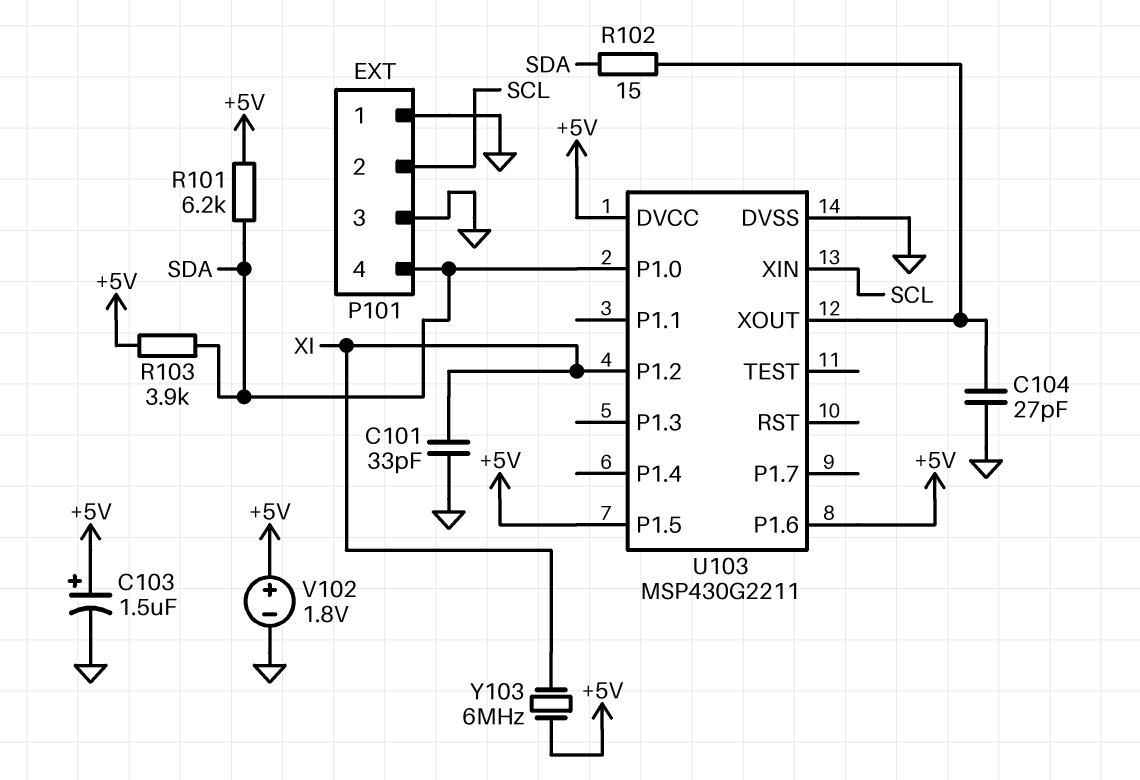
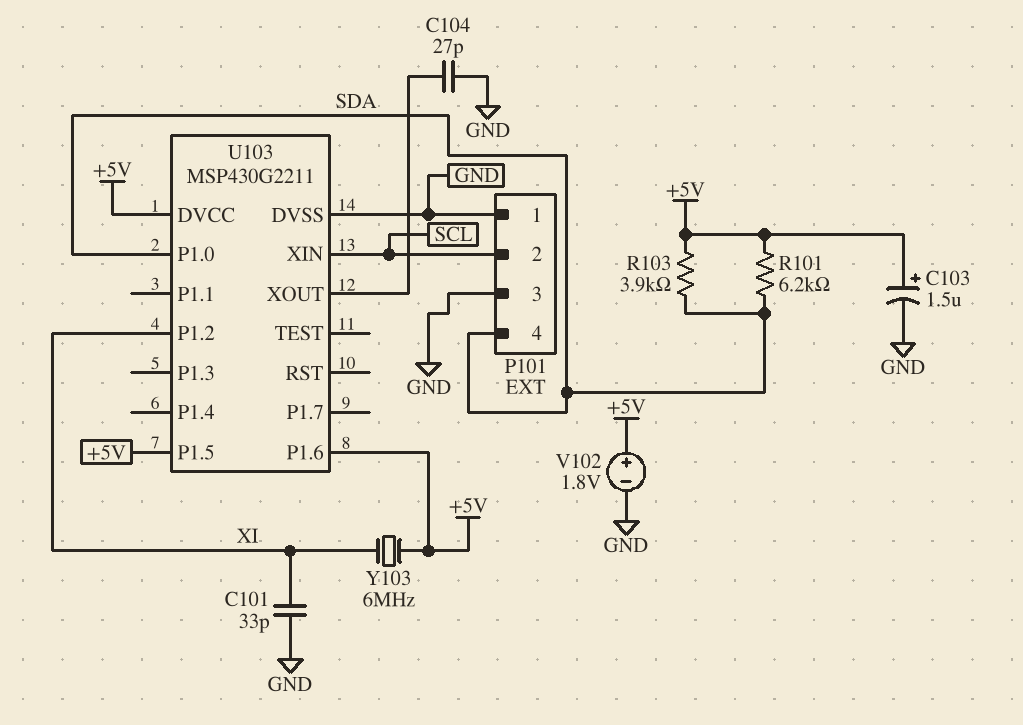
R102: 15 (SDA, U103/XOUT) -> none

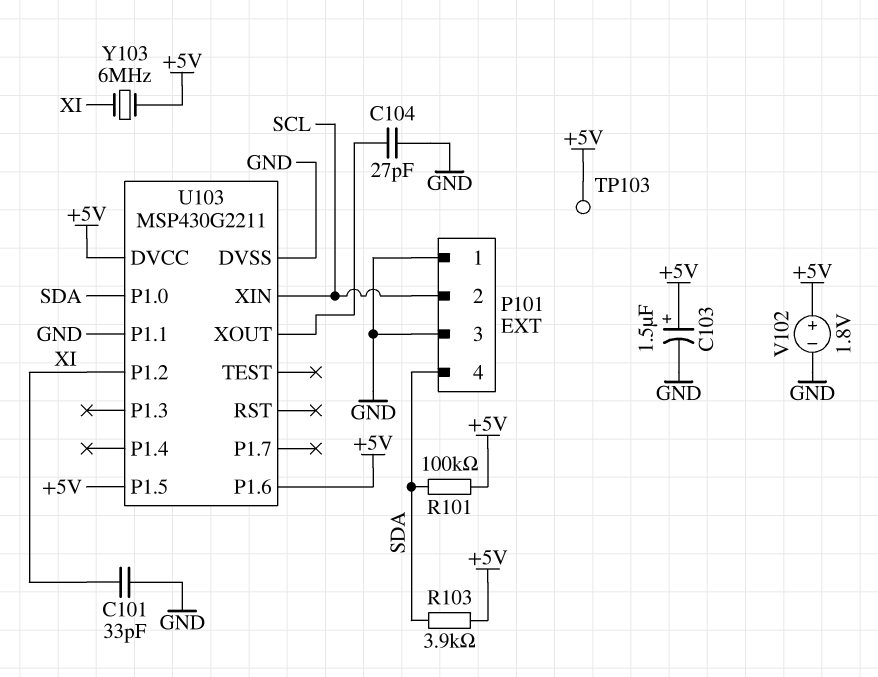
R101: 6.2k (+5V, SDA) -> 100k (+5V, SDA)
TP103: none -> test point (+5V)
U103 pin P1.1: none -> GND

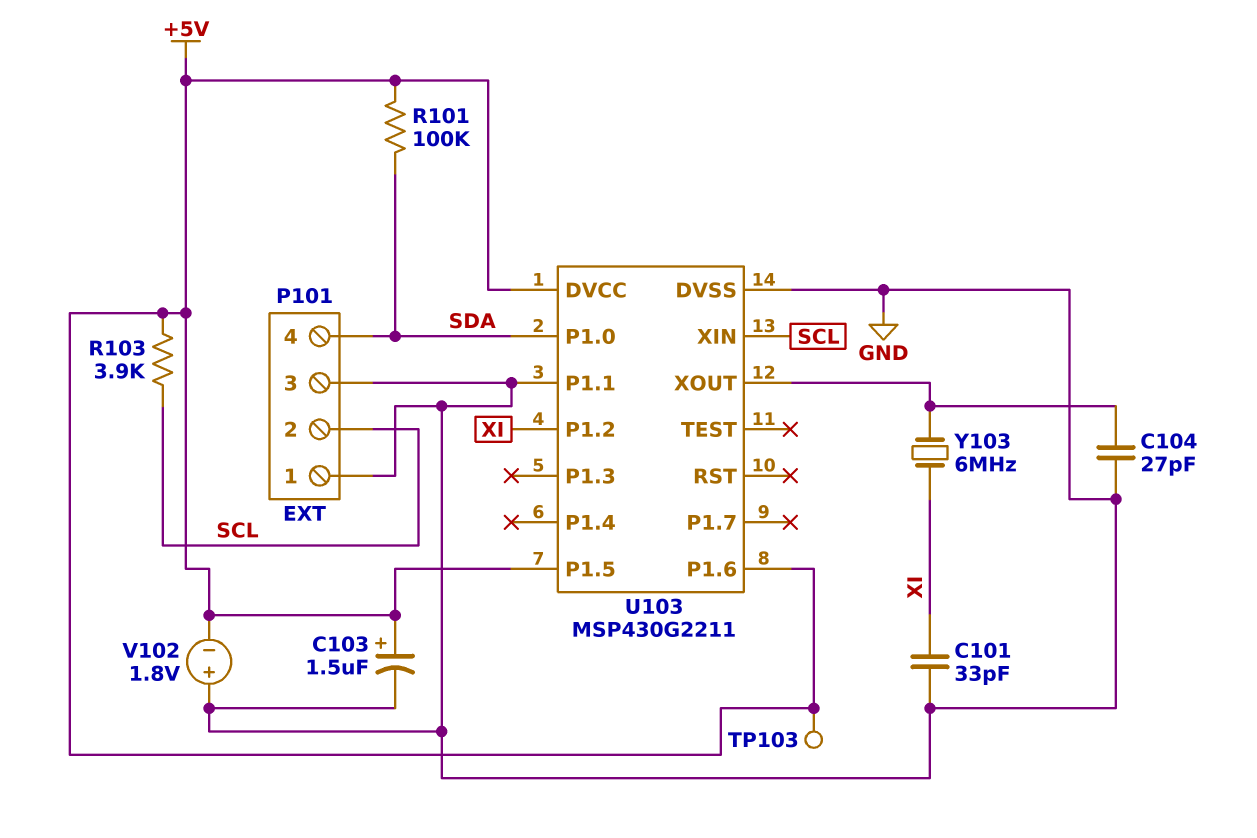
R103: 3.9k (+5V, SDA) -> 3.9k (+5V, SCL)
V102: 1.8V (plus +5V, minus GND) -> 1.8V (plus GND, minus +5V)
Y103: 6MHz (+5V, XI) -> 6MHz (U103/XOUT, XI)

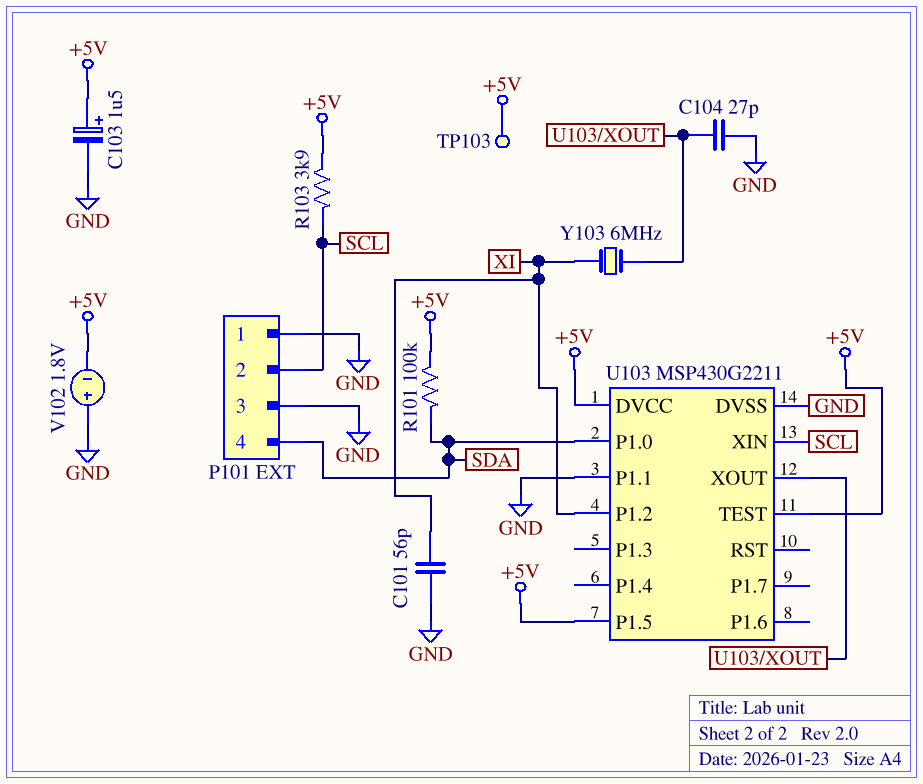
C101: 33pF (GND, XI) -> 56pF (GND, XI)
U103 pin P1.6: +5V -> none
U103 pin TEST: none -> +5V

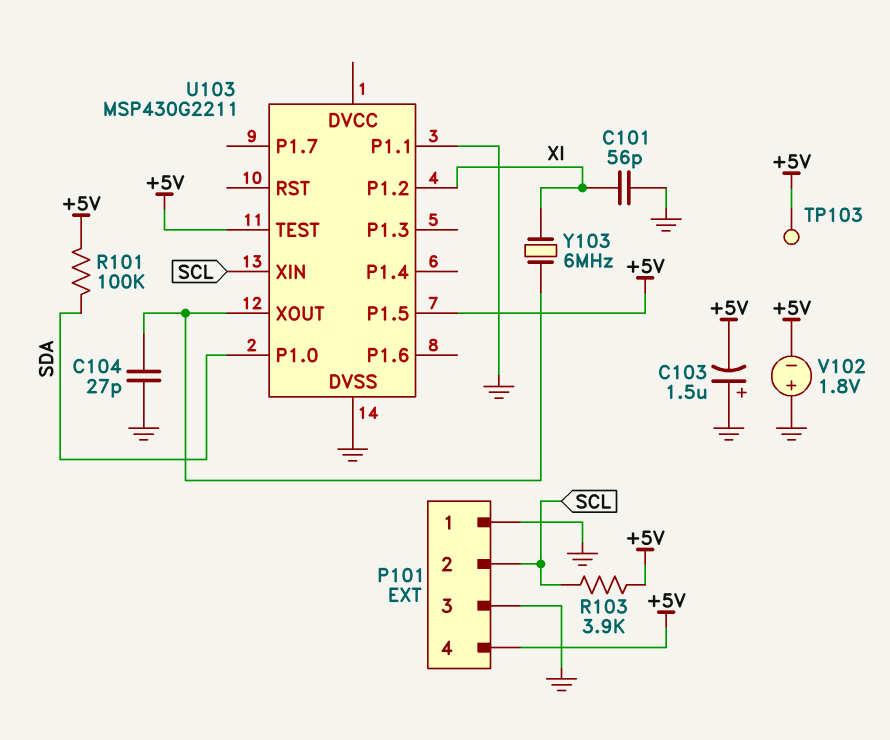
C103: 1.5uF (plus +5V, minus GND) -> 1.5uF (plus GND, minus +5V)
P101 pin 4: SDA -> +5V
U103 pin DVCC: +5V -> none

